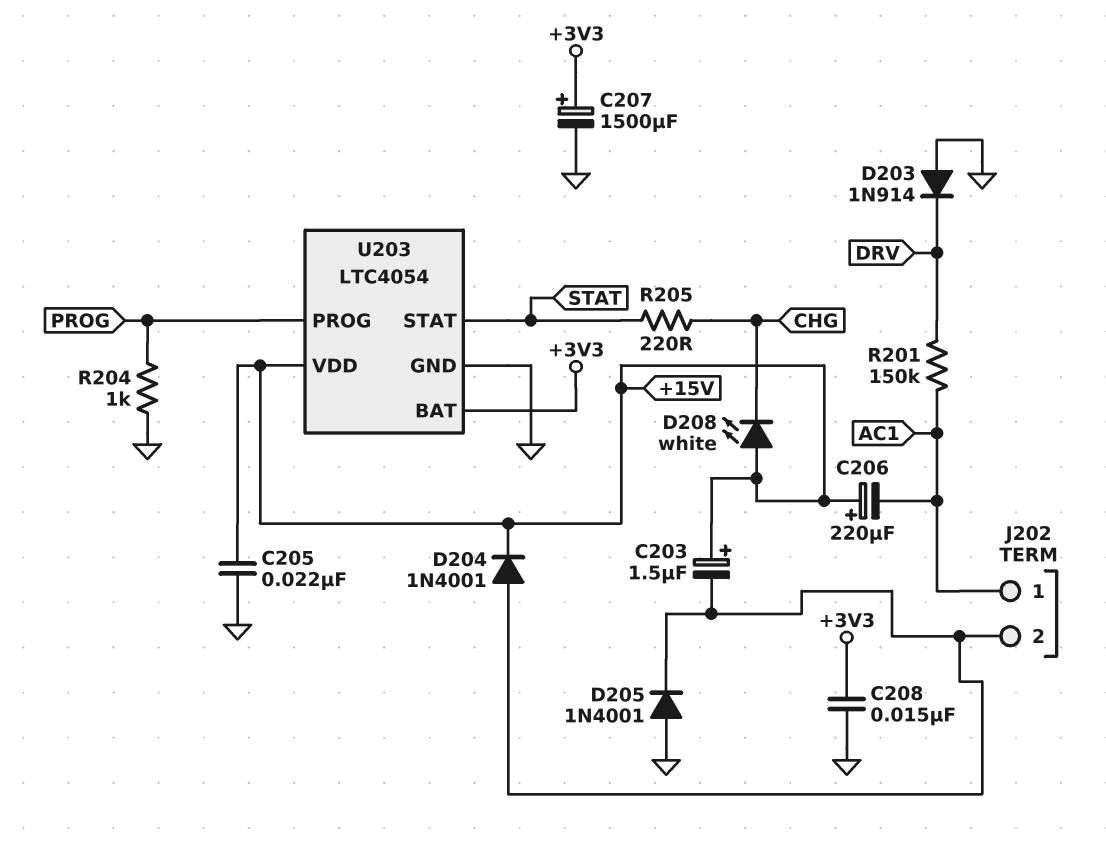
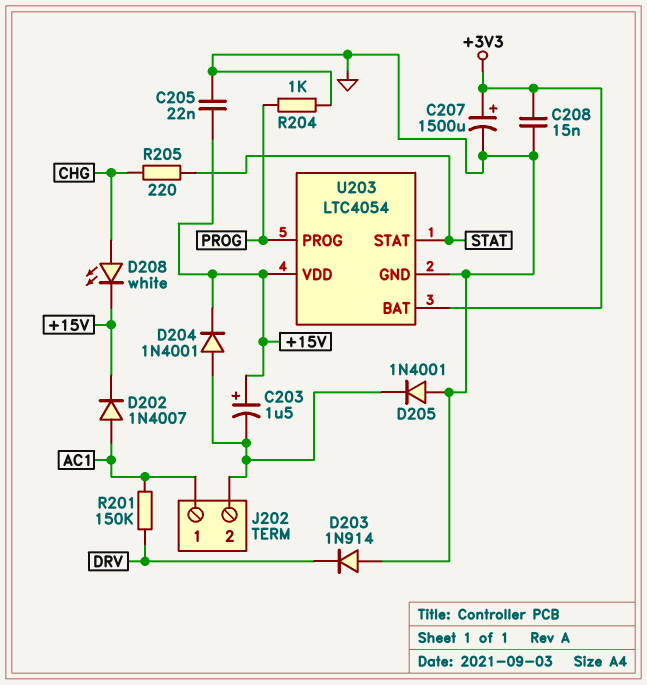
C206: 220uF (plus +15V, minus AC1) -> none
D202: none -> diode 1N4007 (A AC1, K +15V)
D208: LED white (A +15V, K CHG) -> LED white (A CHG, K +15V)

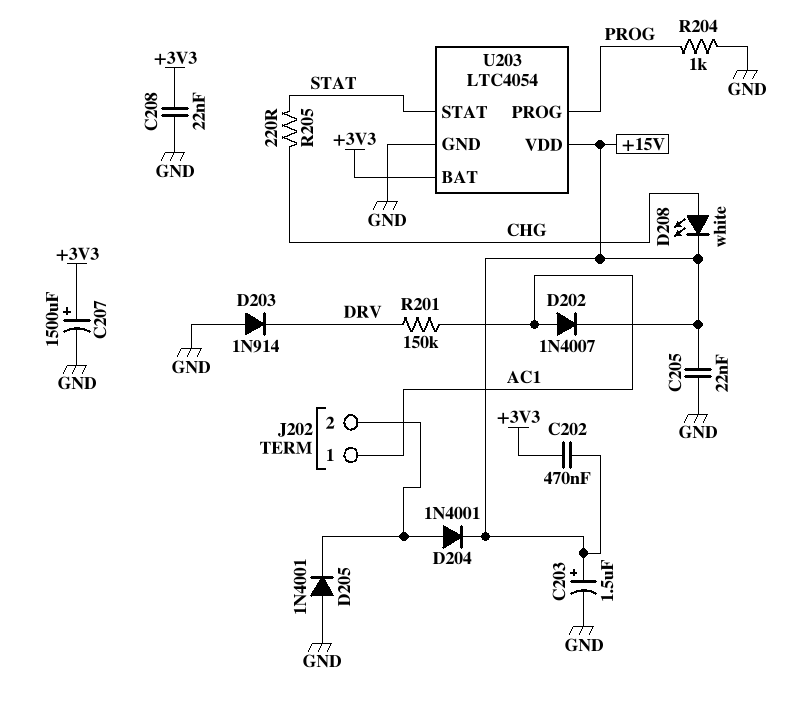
C202: none -> 470nF (+3V3, +15V)
C203: 1.5uF (plus +15V, minus J202/2) -> 1.5uF (plus +15V, minus GND)
C208: 15nF (+3V3, GND) -> 22nF (+3V3, GND)

